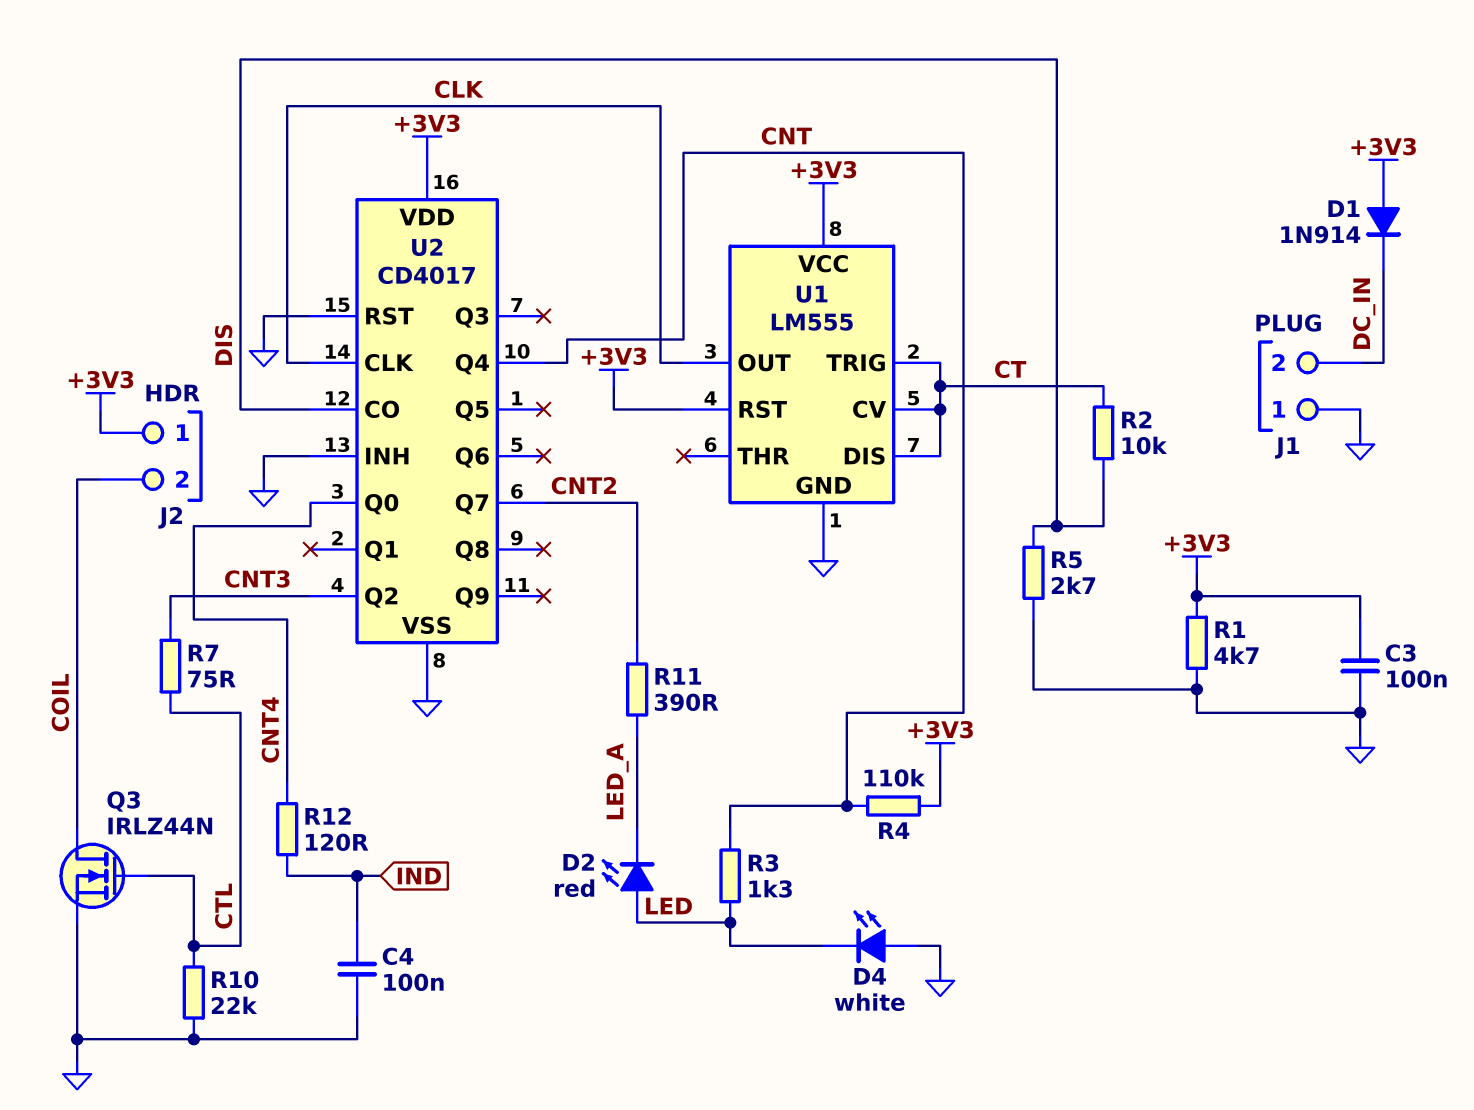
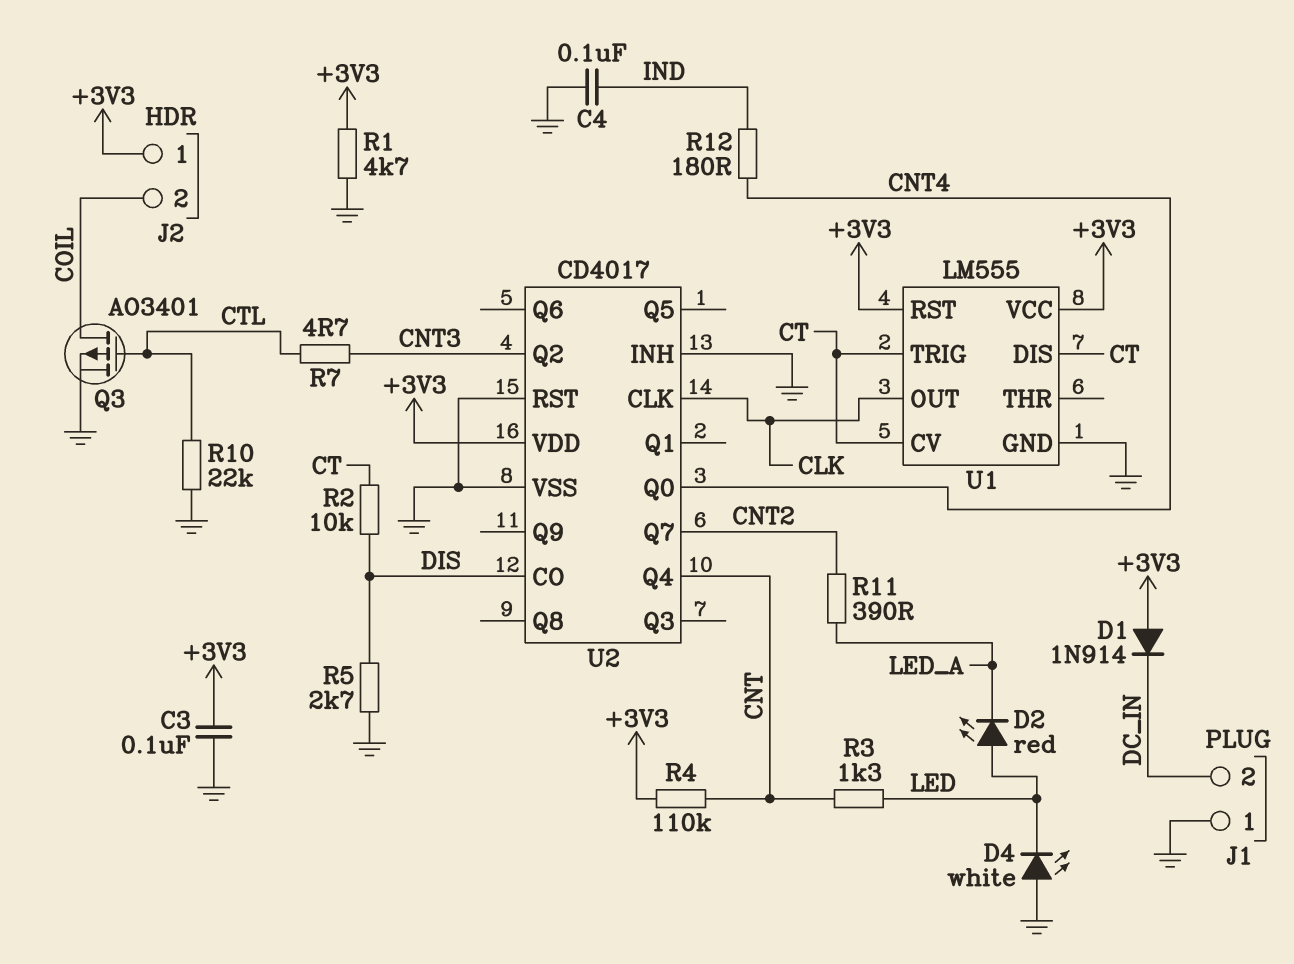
Q3: NMOS IRLZ44N (G CTL, D COIL, S GND) -> PMOS AO3401 (G CTL, D COIL, S GND)
R7: 75 (CNT3, CTL) -> 4.7 (CNT3, CTL)
R12: 120 (CNT4, IND) -> 180 (CNT4, IND)

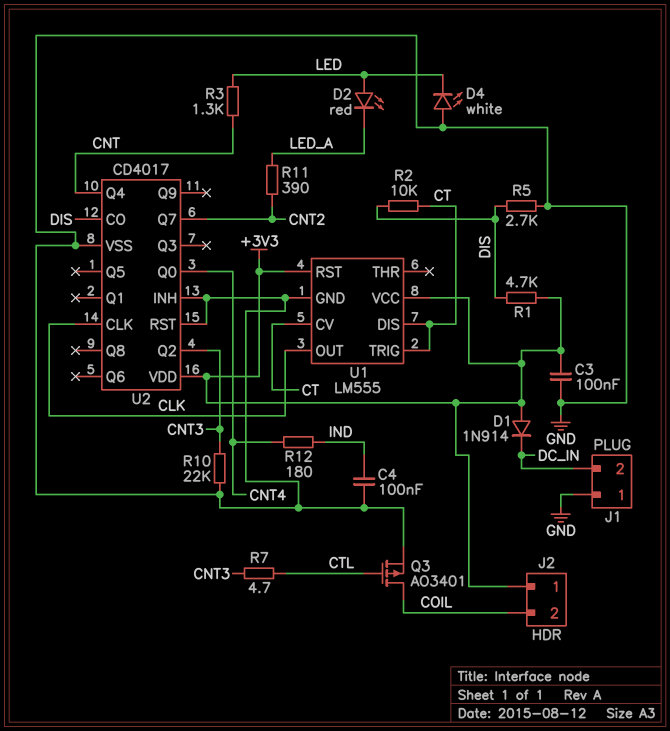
R1: 4.7k (+3V3, GND) -> 4.7k (+3V3, DIS)
R4: 110k (+3V3, CNT) -> none
R10: 22k (CTL, GND) -> 22k (CNT3, GND)

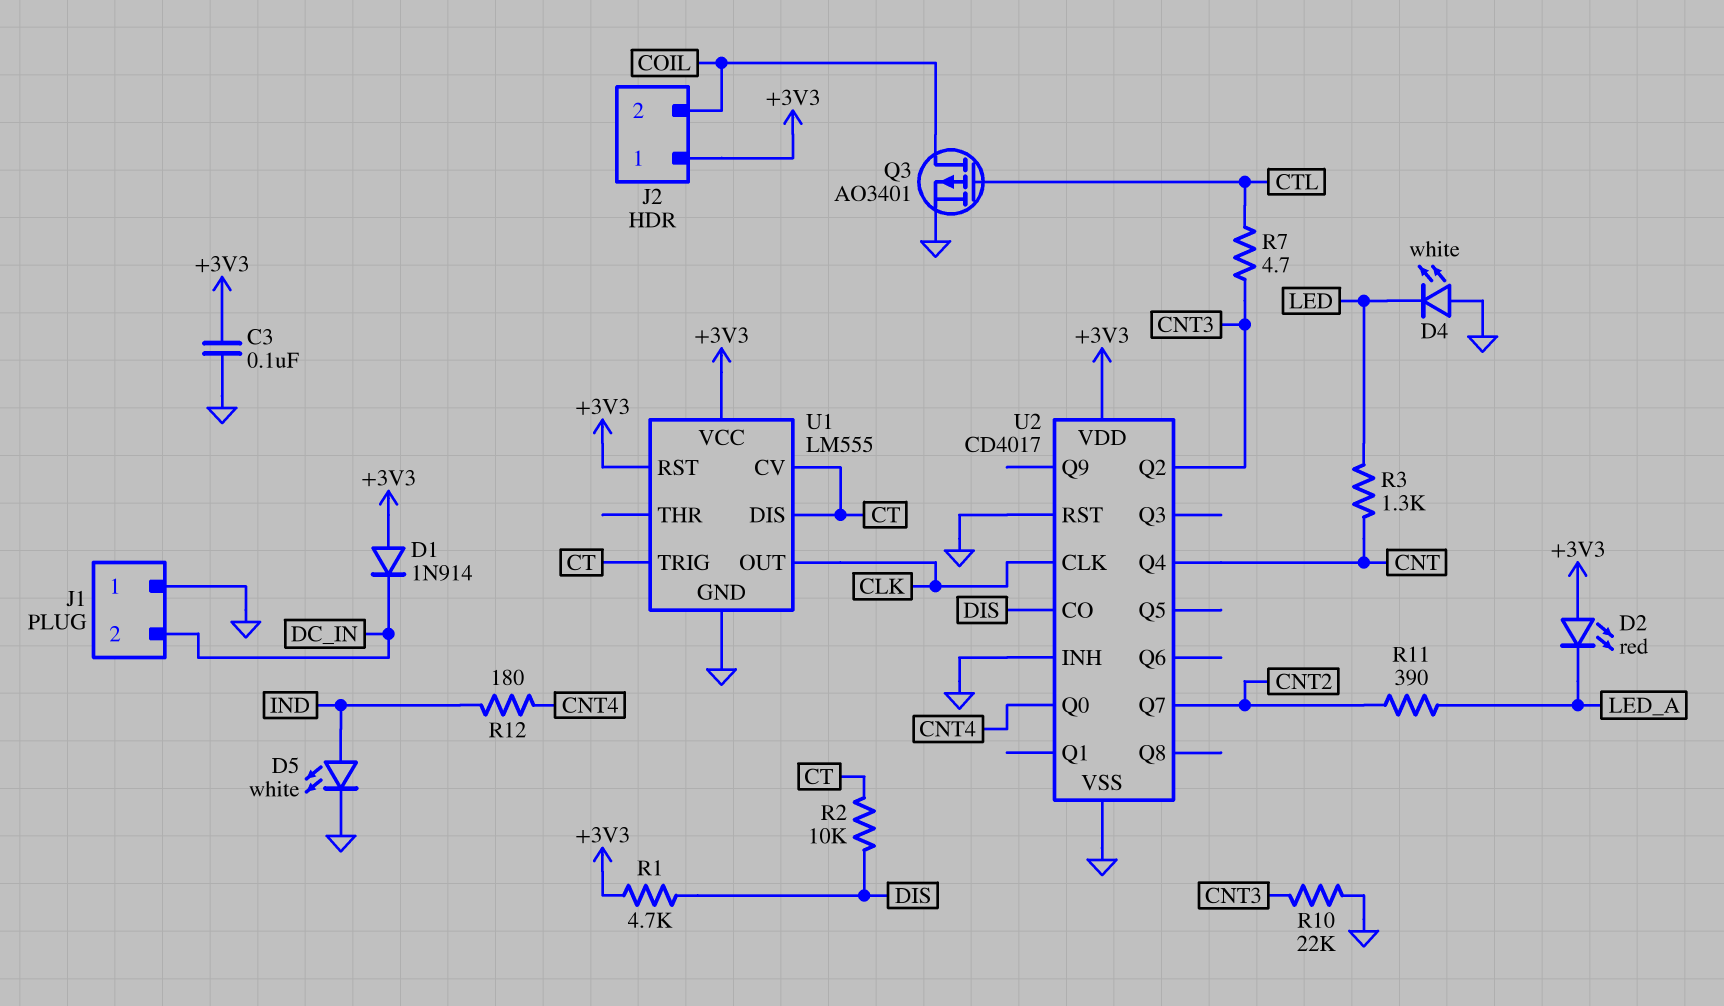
C4: 100nF (GND, IND) -> none
D2: LED red (A LED, K LED_A) -> LED red (A +3V3, K LED_A)
D5: none -> LED white (A IND, K GND)
R5: 2.7k (DIS, GND) -> none

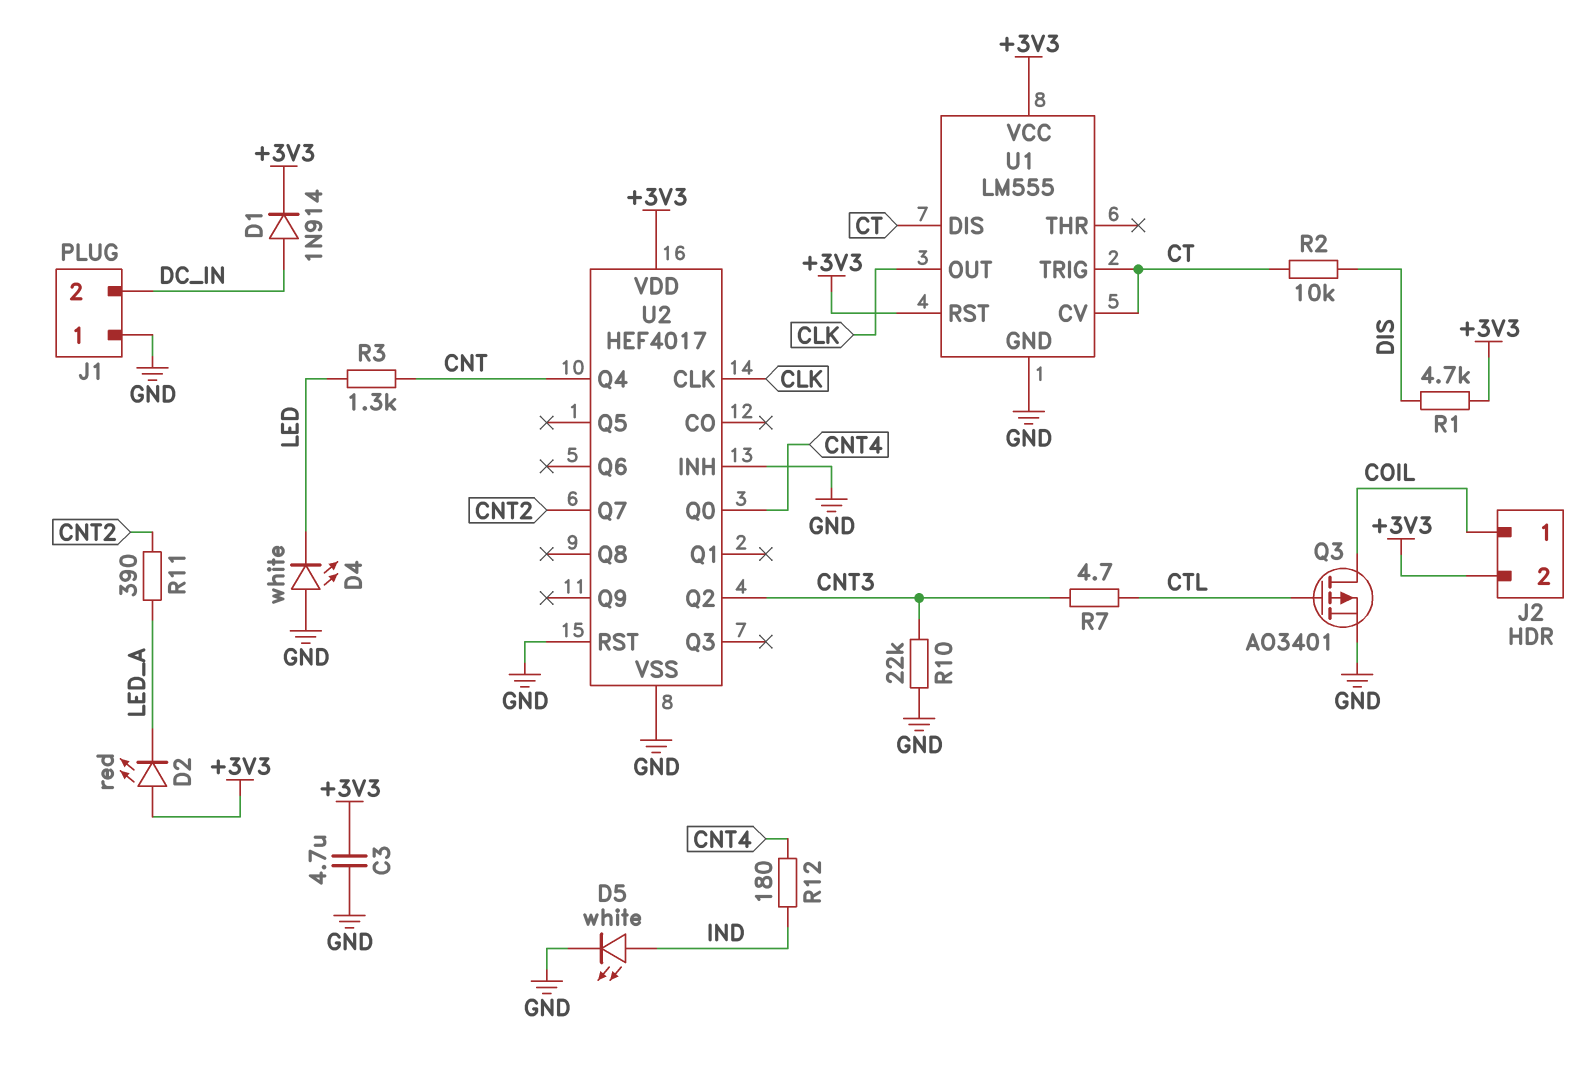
C3: 100nF (+3V3, GND) -> 4.7uF (+3V3, GND)
D1: diode 1N914 (A +3V3, K DC_IN) -> diode 1N914 (A DC_IN, K +3V3)
J2 pin 1: +3V3 -> COIL
J2 pin 2: COIL -> +3V3
U2: CD4017 -> HEF4017
U2 pin CO: DIS -> none

